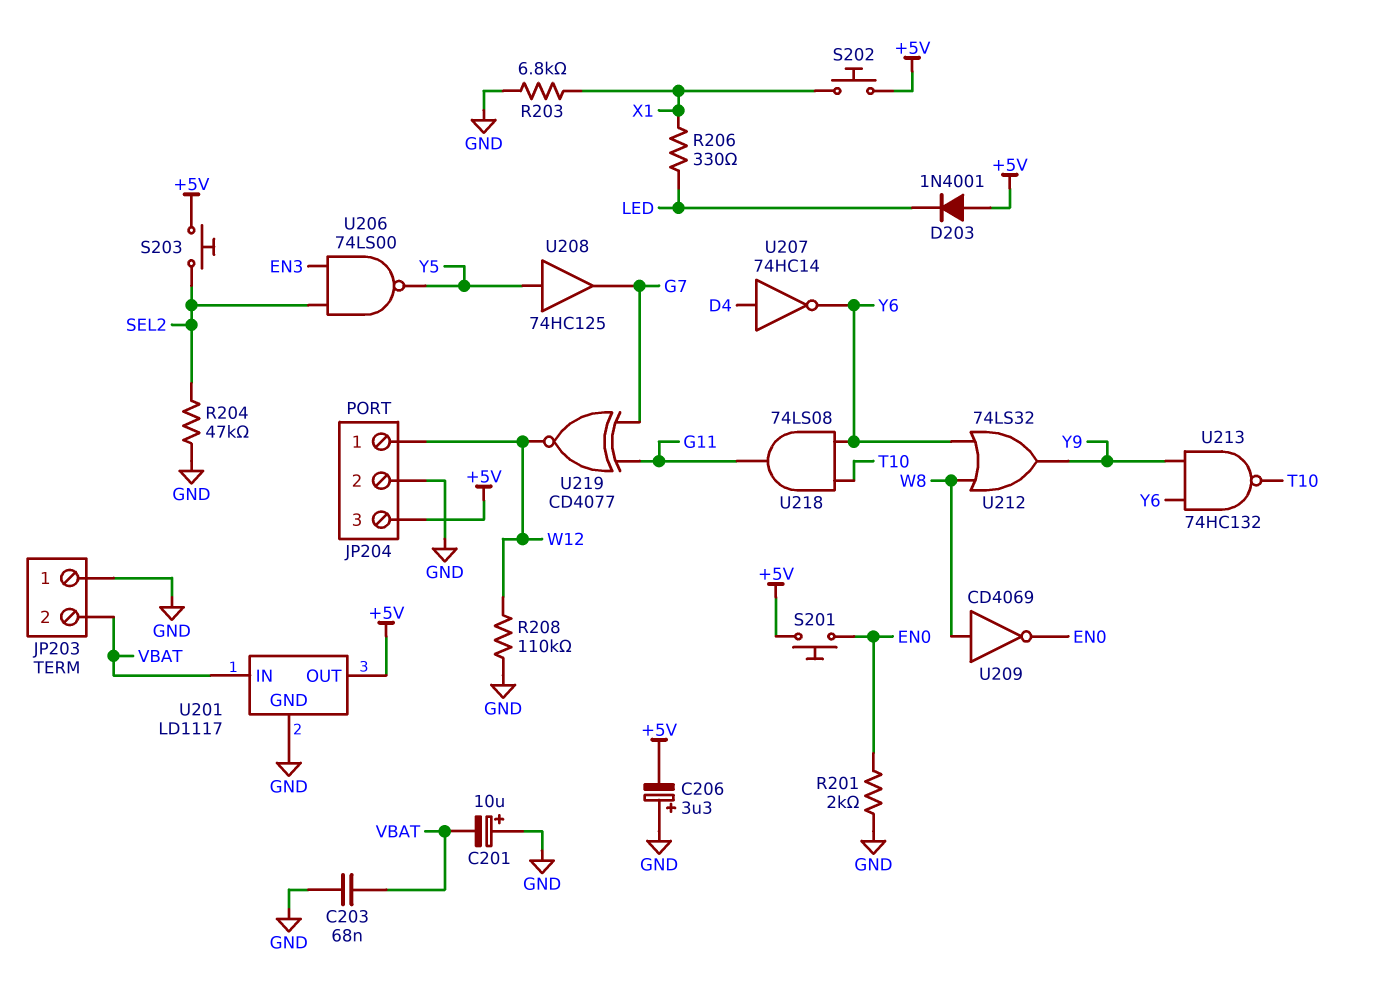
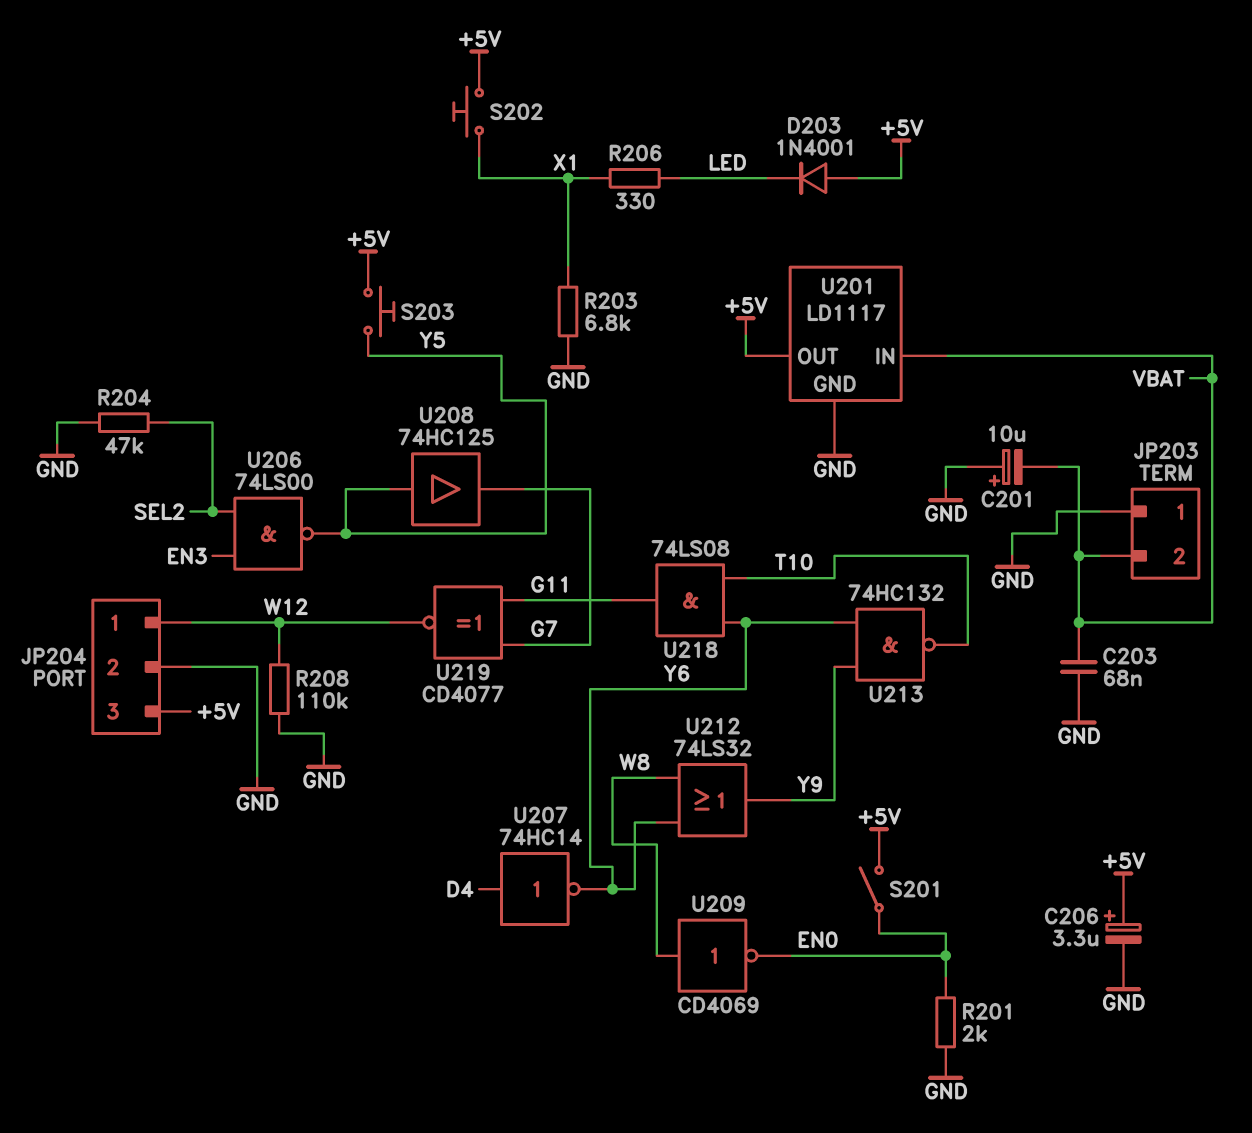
C206: 3.3uF (plus GND, minus +5V) -> 3.3uF (plus +5V, minus GND)
S201: button (+5V, EN0) -> switch (+5V, EN0)
S203: button (+5V, SEL2) -> button (+5V, Y5)

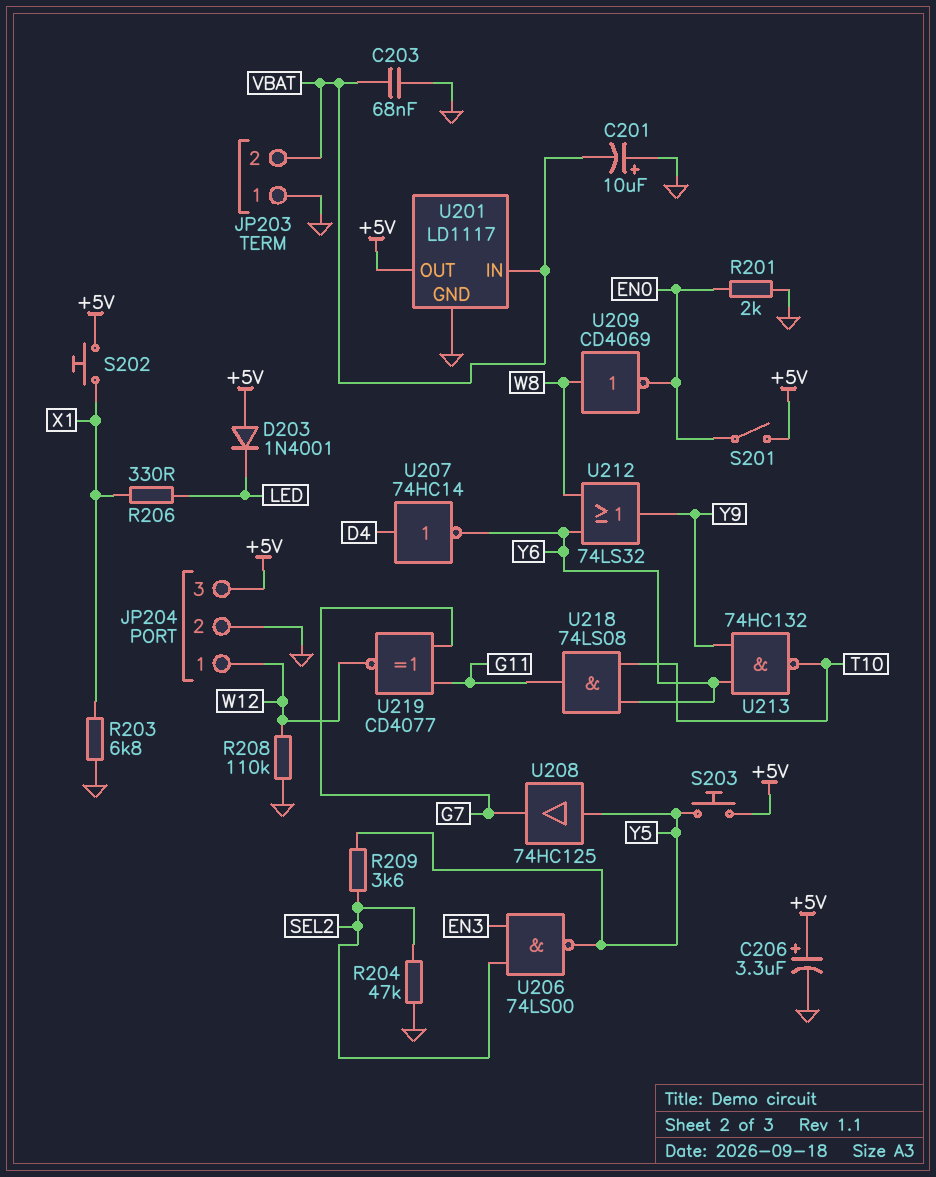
R209: none -> 3.6k (SEL2, Y5)

